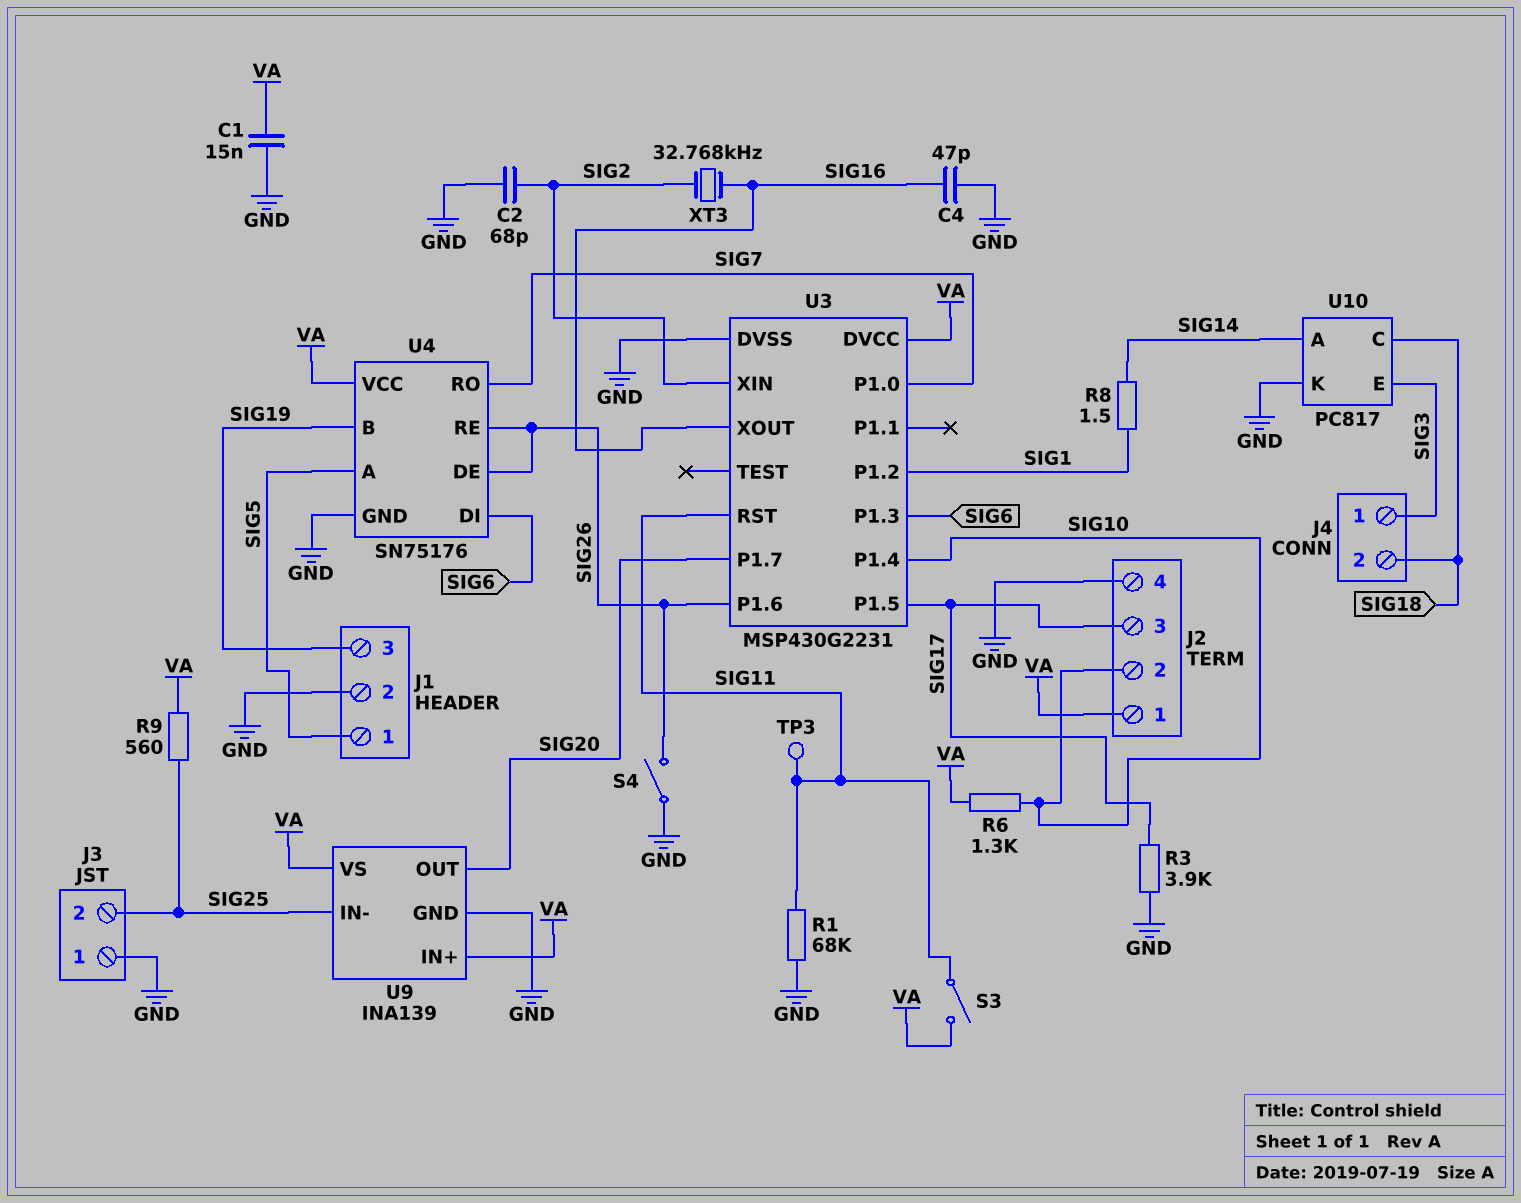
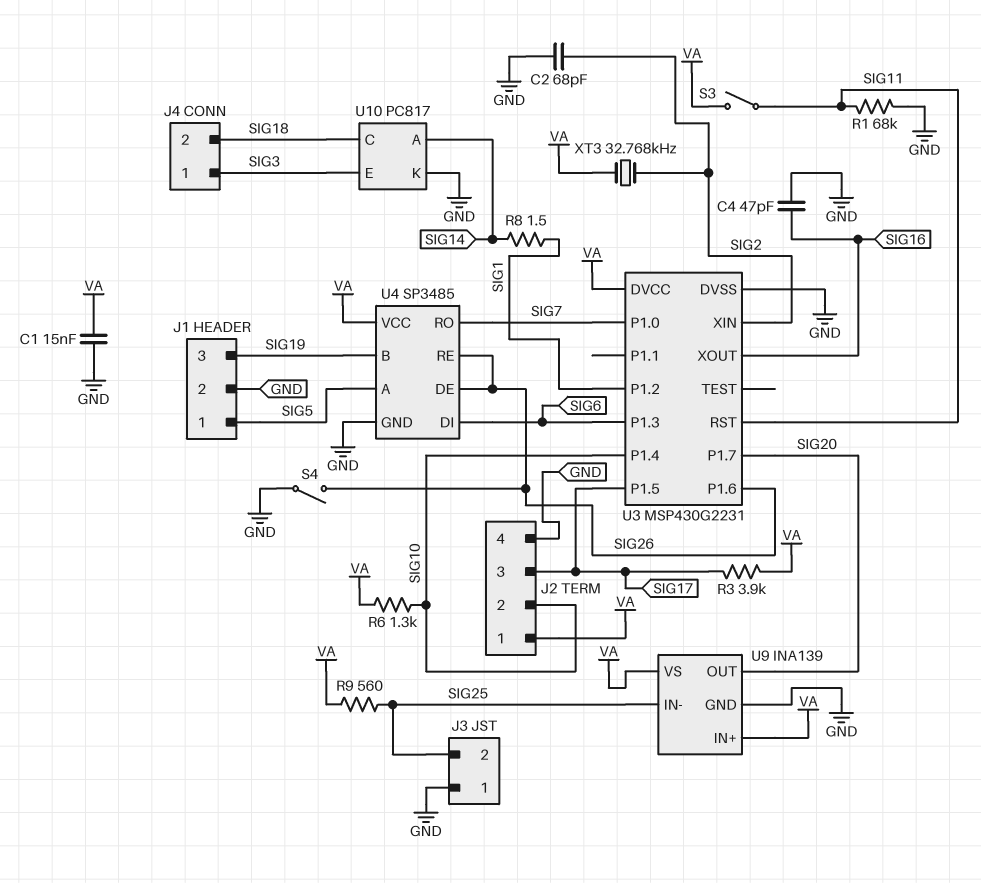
R3: 3.9k (GND, SIG17) -> 3.9k (SIG17, VA)
TP3: test point (SIG11) -> none
U4: SN75176 -> SP3485
XT3: 32.768kHz (SIG2, SIG16) -> 32.768kHz (SIG2, VA)

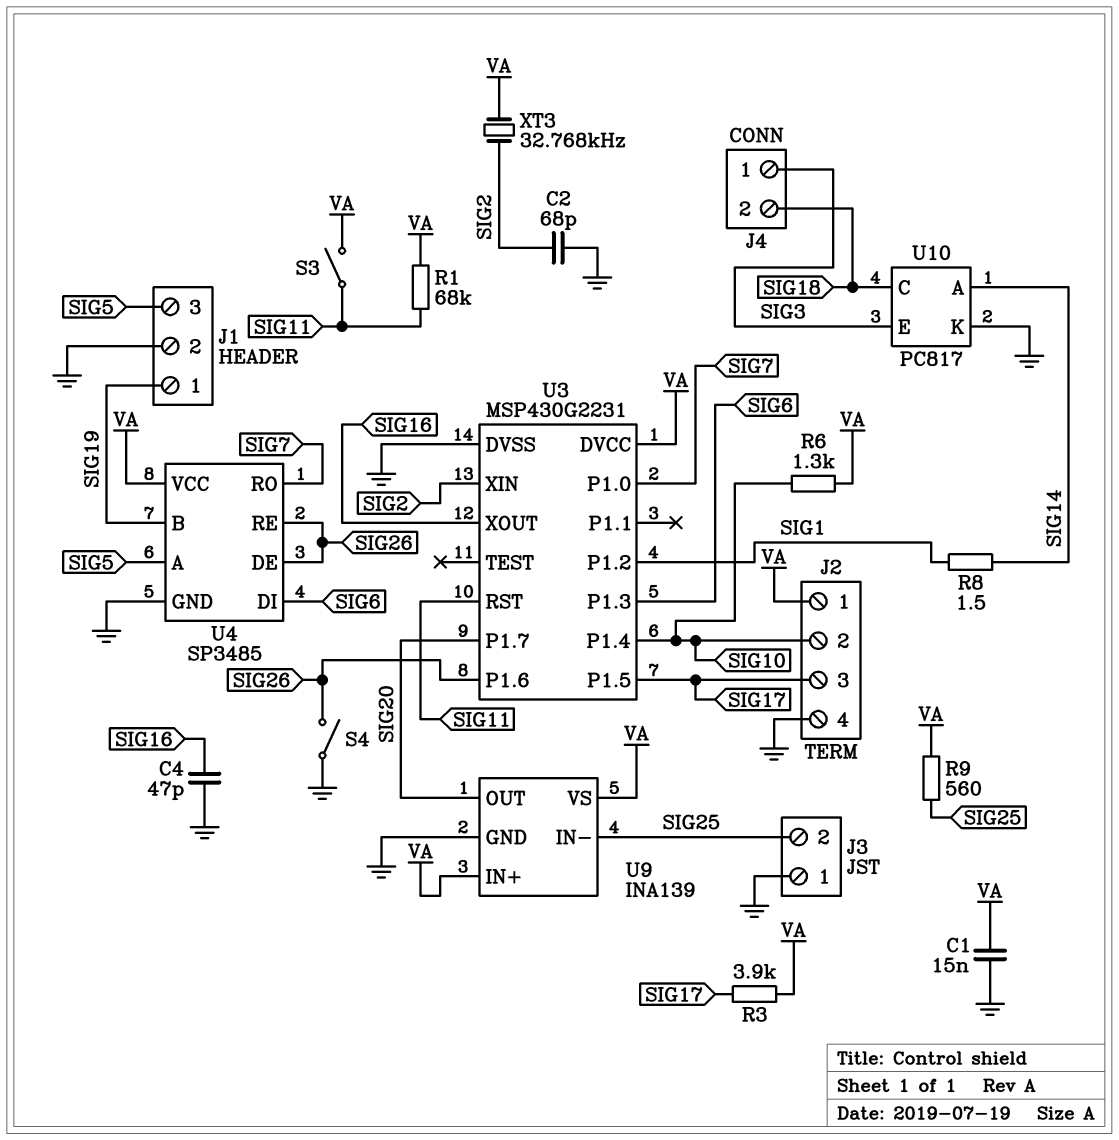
J1 pin 1: SIG5 -> SIG19
J1 pin 3: SIG19 -> SIG5
R1: 68k (GND, SIG11) -> 68k (SIG11, VA)

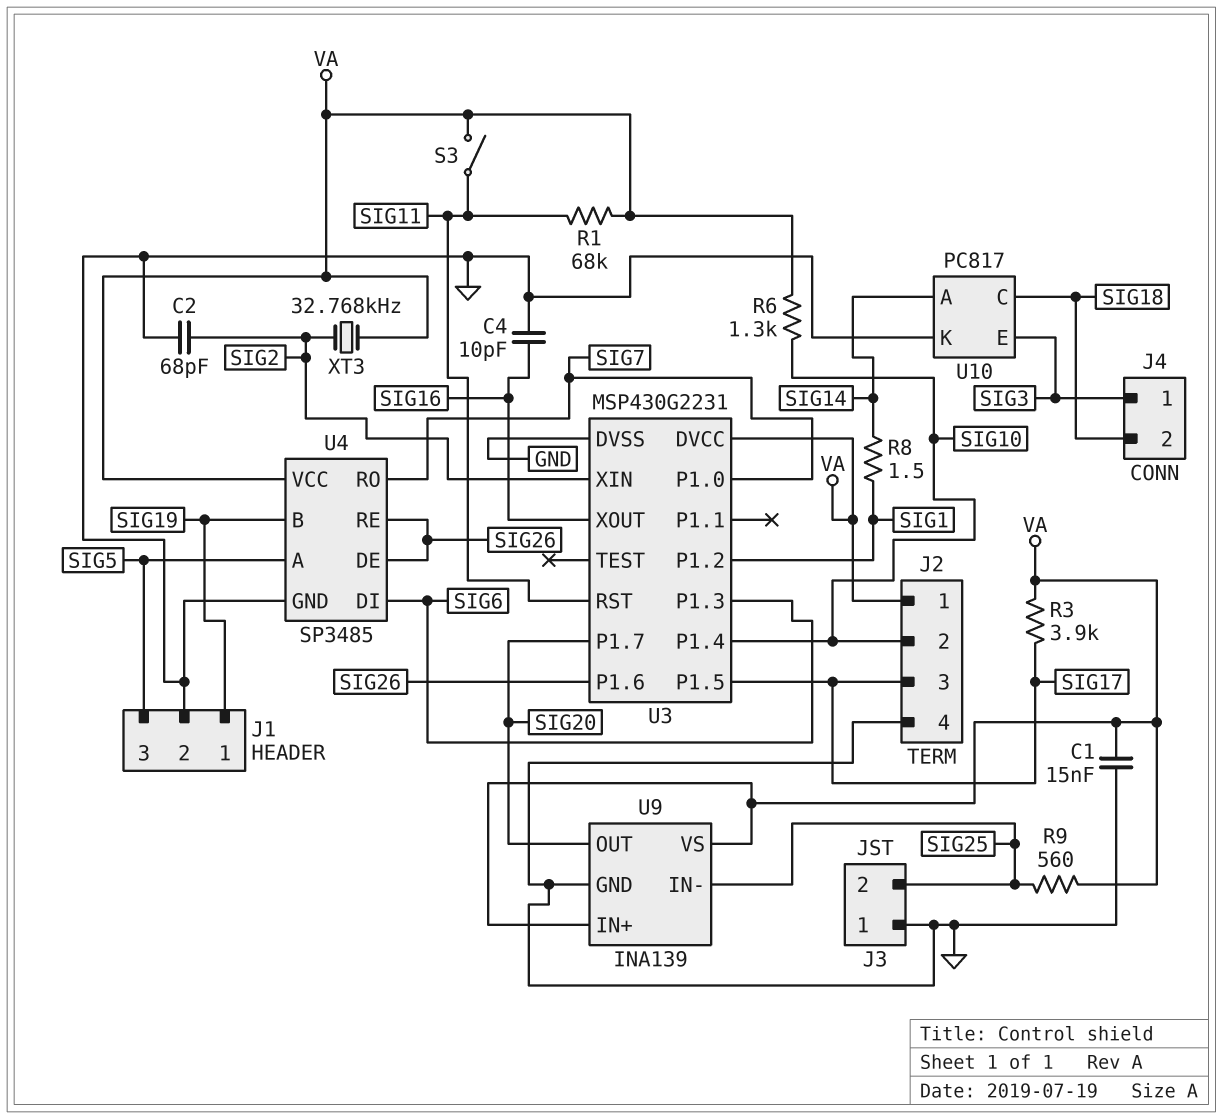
C4: 47pF (GND, SIG16) -> 10pF (GND, SIG16)
S4: switch (GND, SIG26) -> none

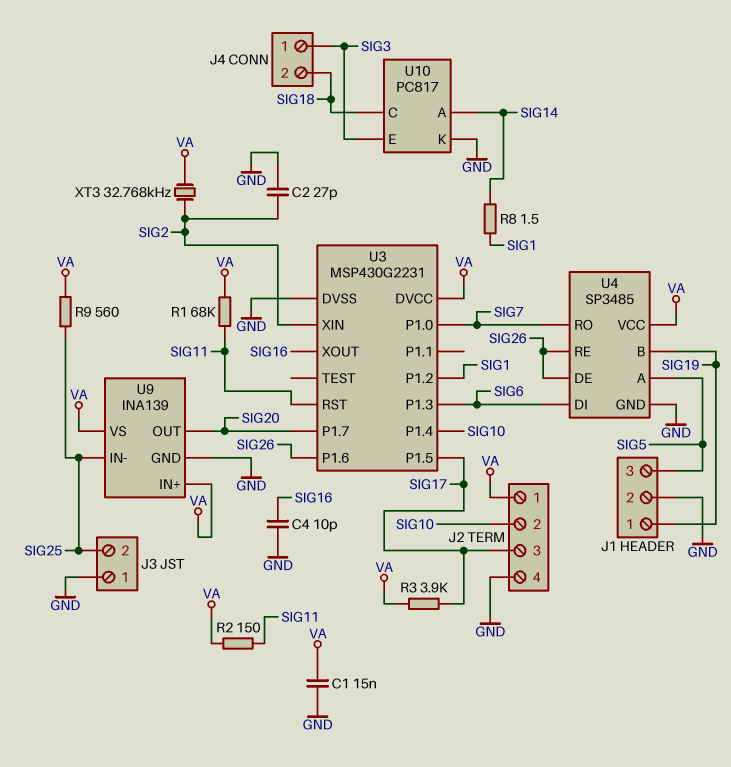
C2: 68pF (GND, SIG2) -> 27pF (GND, SIG2)
R2: none -> 150 (SIG11, VA)
R6: 1.3k (SIG10, VA) -> none
S3: switch (SIG11, VA) -> none

